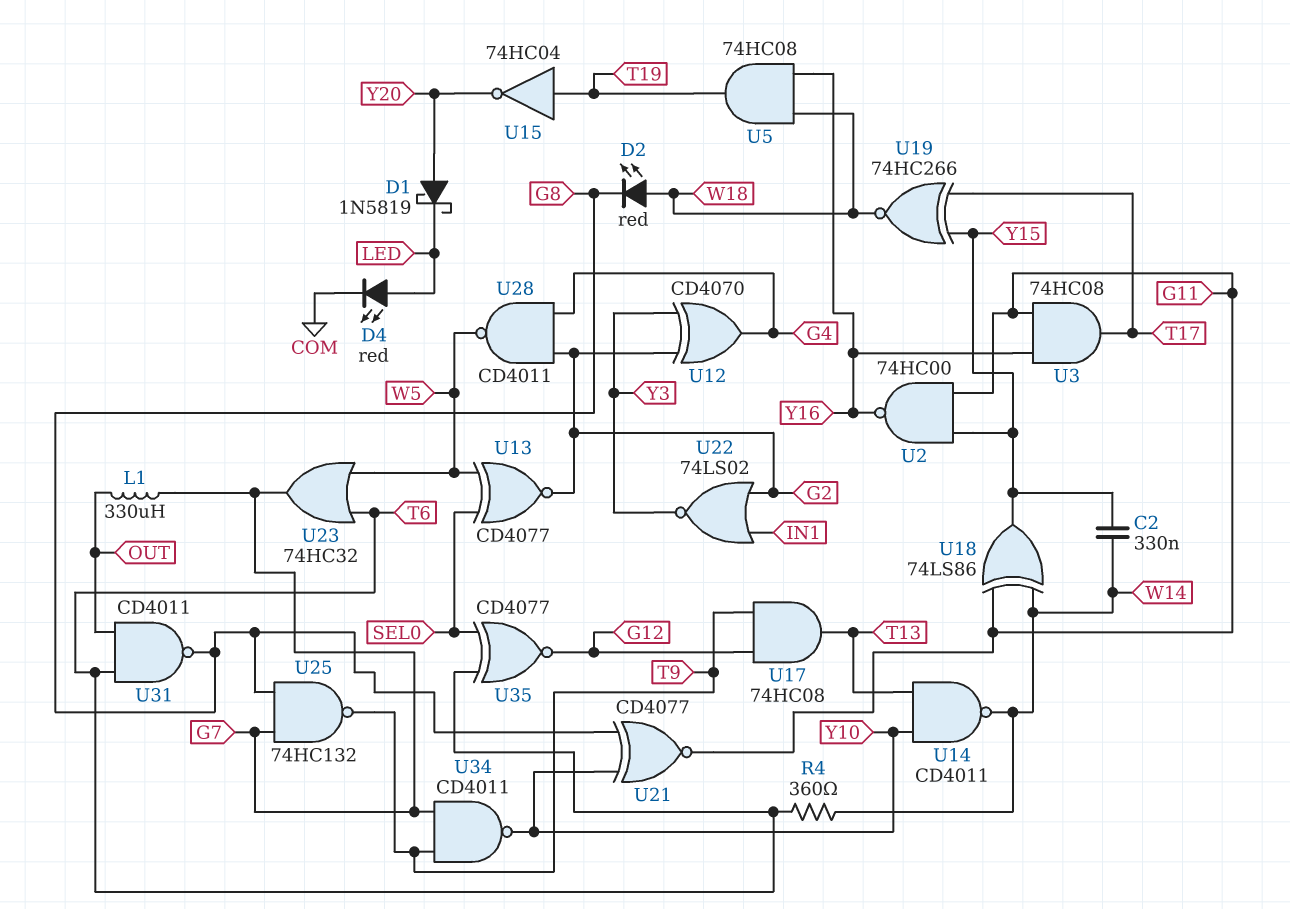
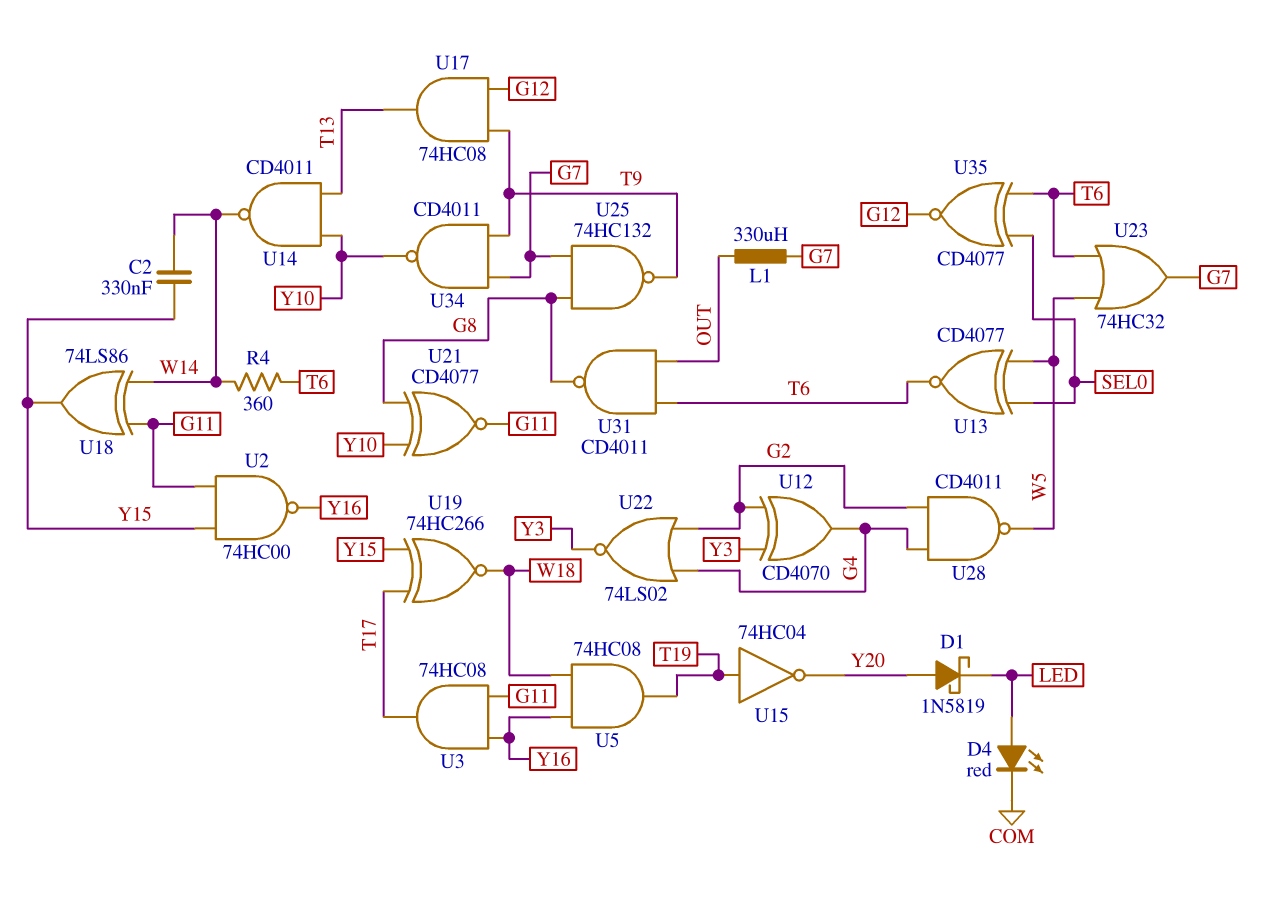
D2: LED red (A W18, K G8) -> none
U13: XNOR CD4077 (in SEL0, in W5, out G2) -> XNOR CD4077 (in SEL0, in W5, out T6)
U22: NOR 74LS02 (in G2, in IN1, out Y3) -> NOR 74LS02 (in G2, in G4, out Y3)

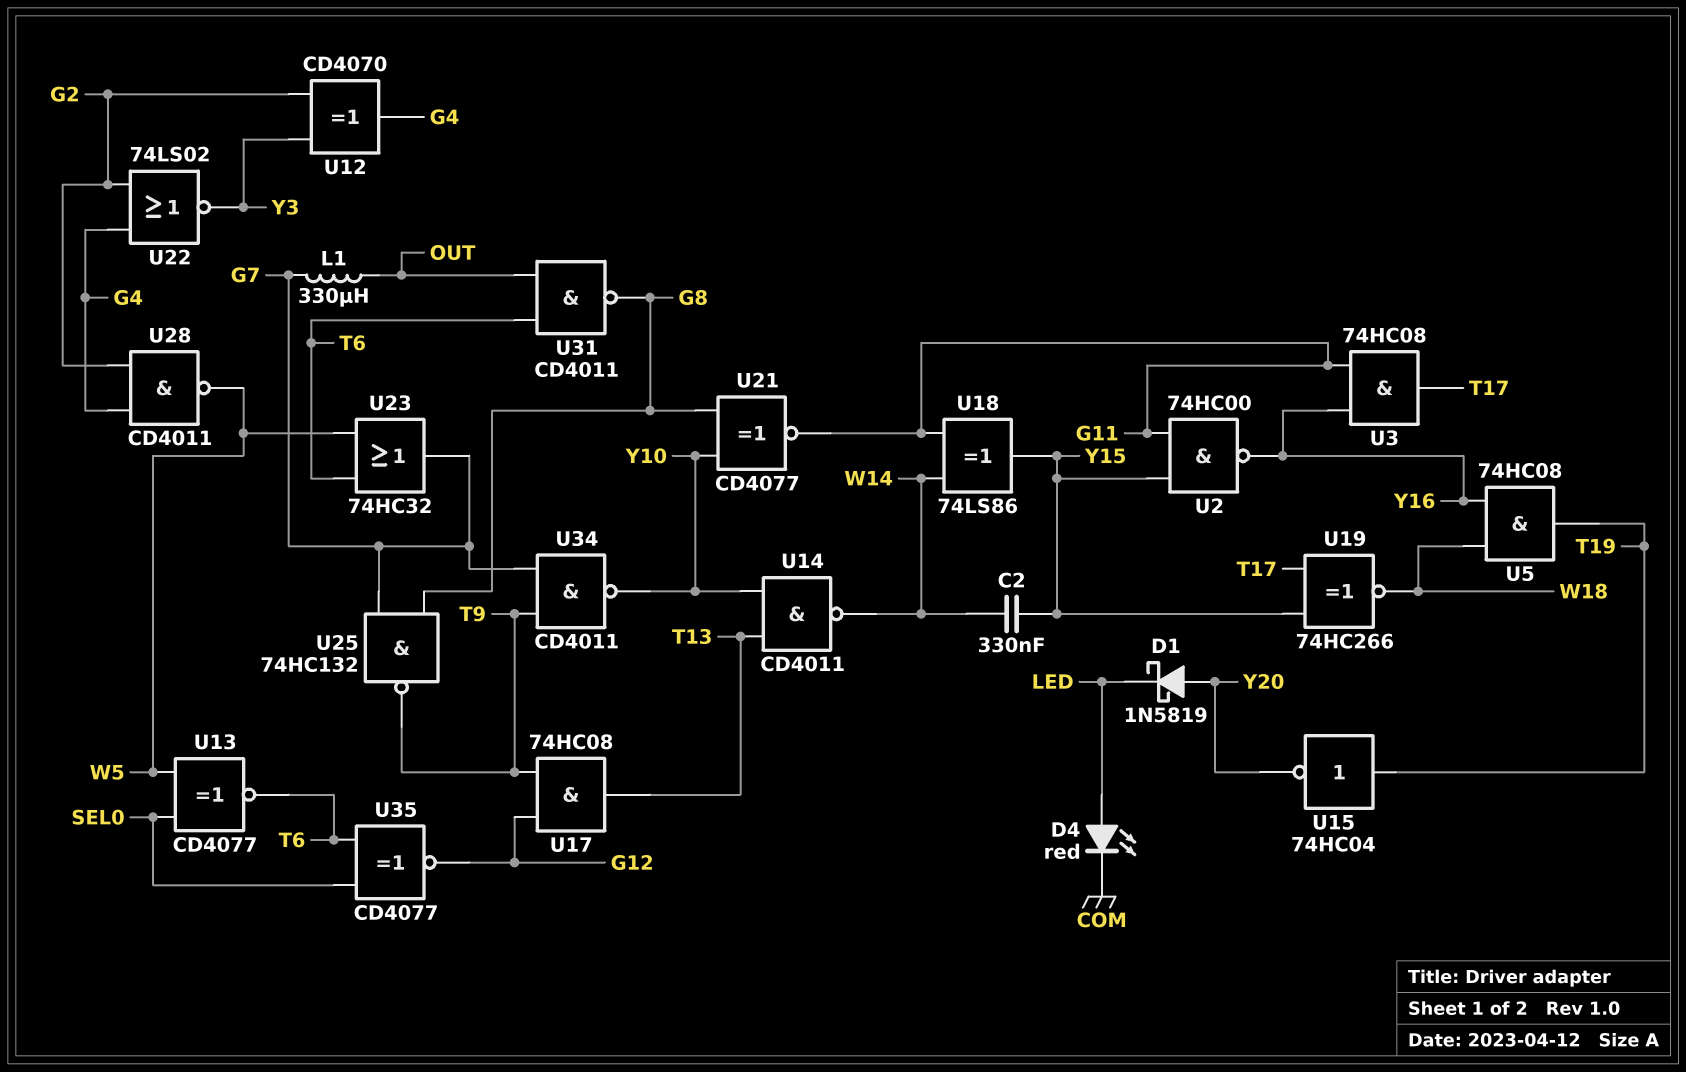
R4: 360 (T6, W14) -> none

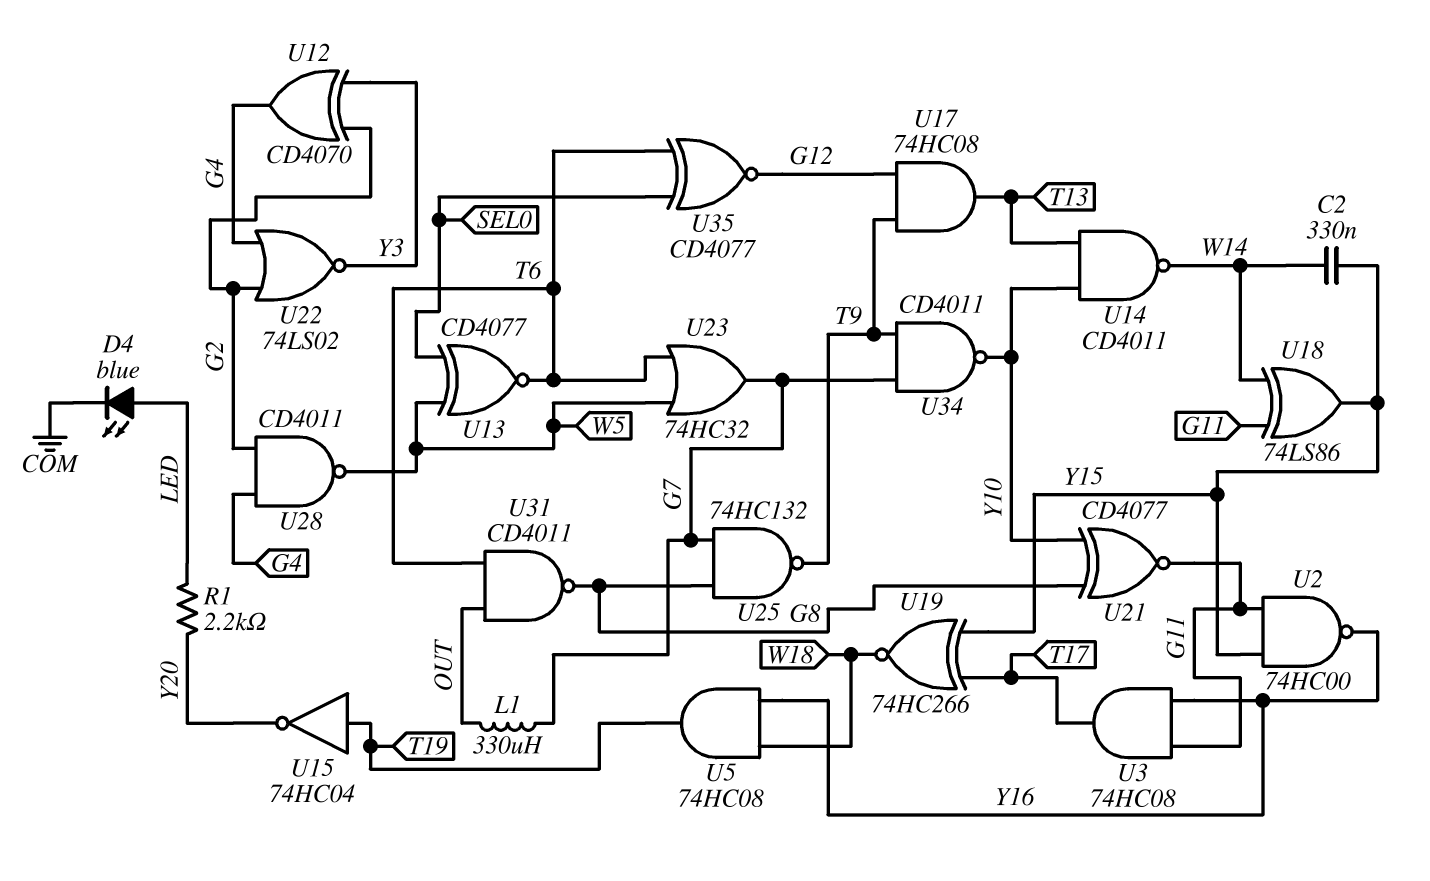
D1: schottky 1N5819 (A Y20, K LED) -> none
D4: LED red (A LED, K COM) -> LED blue (A LED, K COM)
R1: none -> 2.2k (LED, Y20)

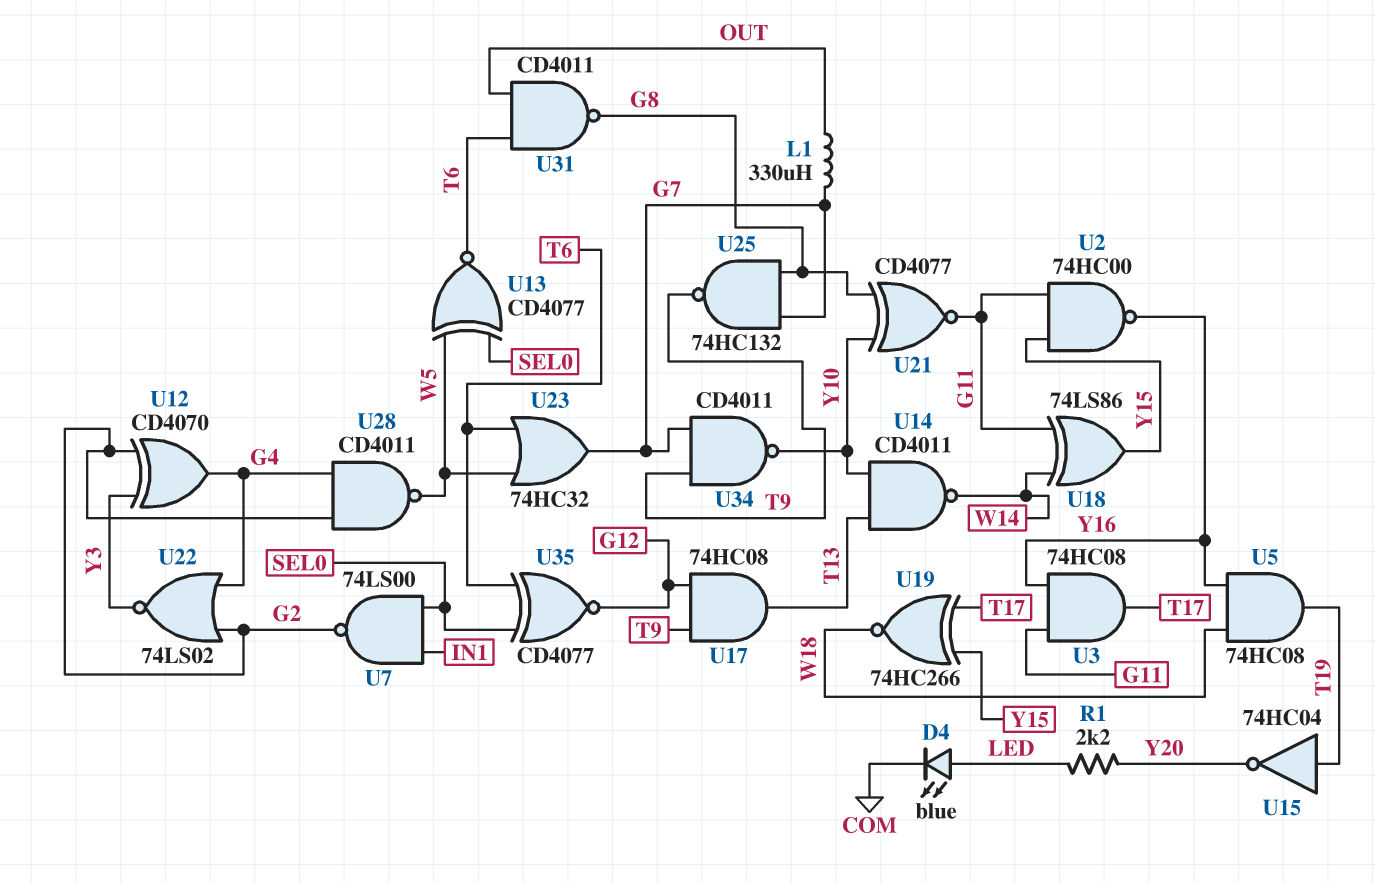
C2: 330nF (W14, Y15) -> none
U7: none -> NAND 74LS00 (in IN1, in SEL0, out G2)

